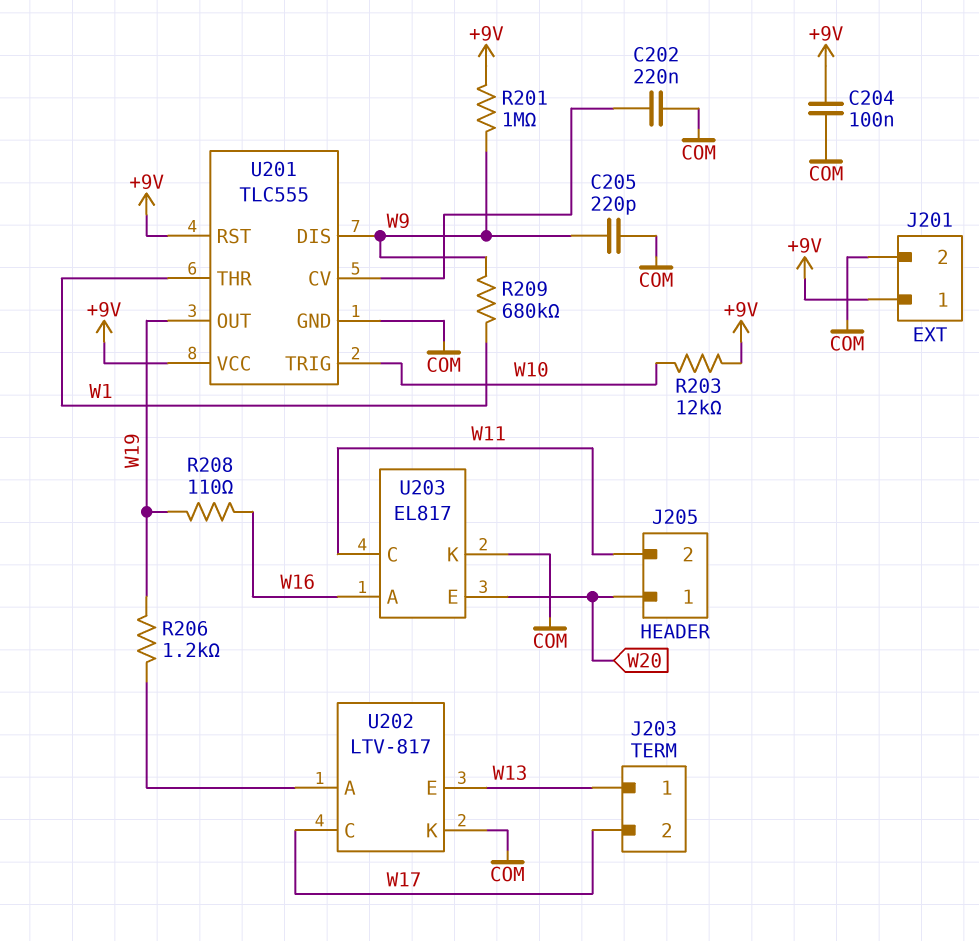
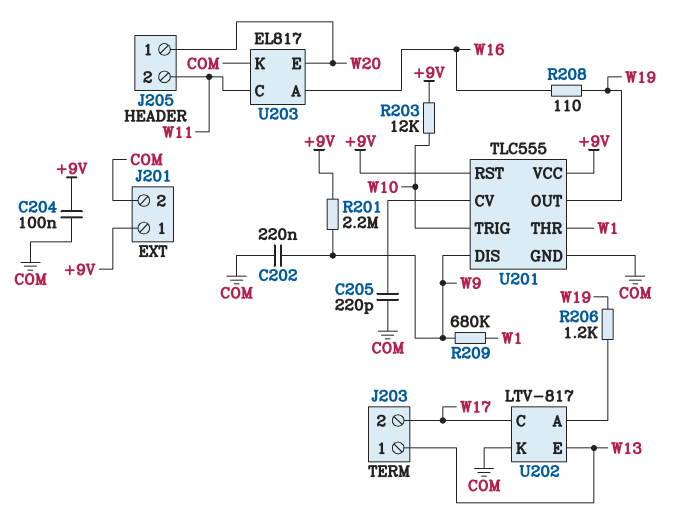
C202: 220nF (COM, U201/CV) -> 220nF (COM, W9)
C205: 220pF (COM, W9) -> 220pF (COM, U201/CV)
R201: 1M (+9V, W9) -> 2.2M (+9V, W9)

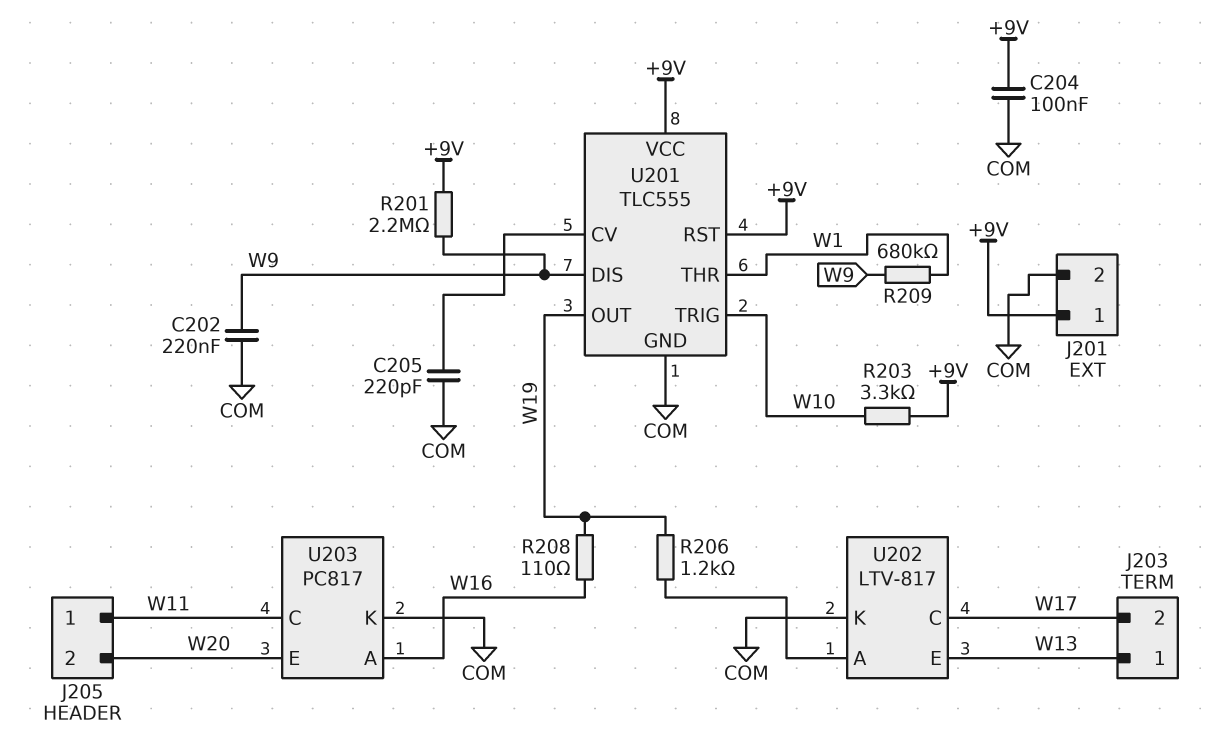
J205 pin 1: W20 -> W11
J205 pin 2: W11 -> W20
R203: 12k (+9V, W10) -> 3.3k (+9V, W10)
U203: EL817 -> PC817

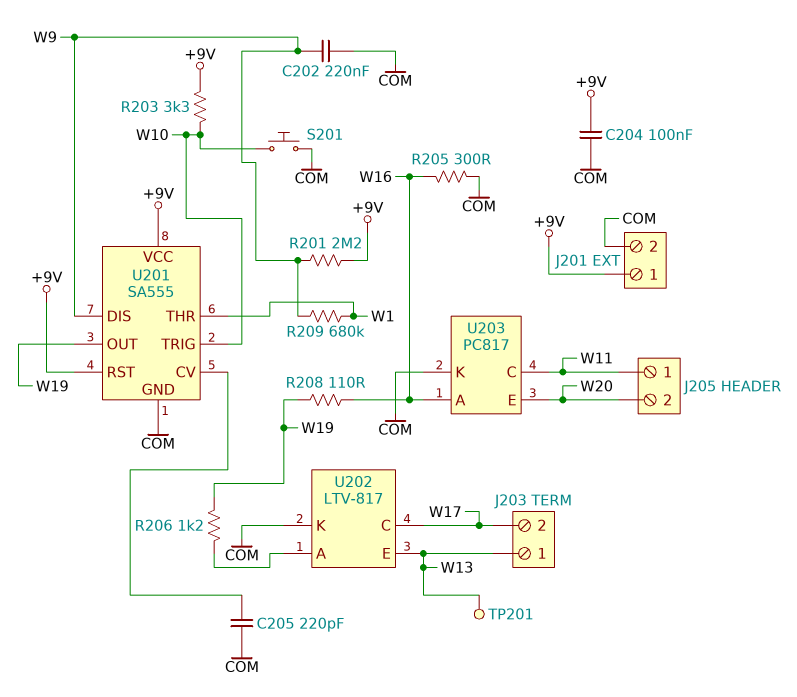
R205: none -> 300 (COM, W16)
S201: none -> button (COM, W10)
TP201: none -> test point (W13)
U201: TLC555 -> SA555

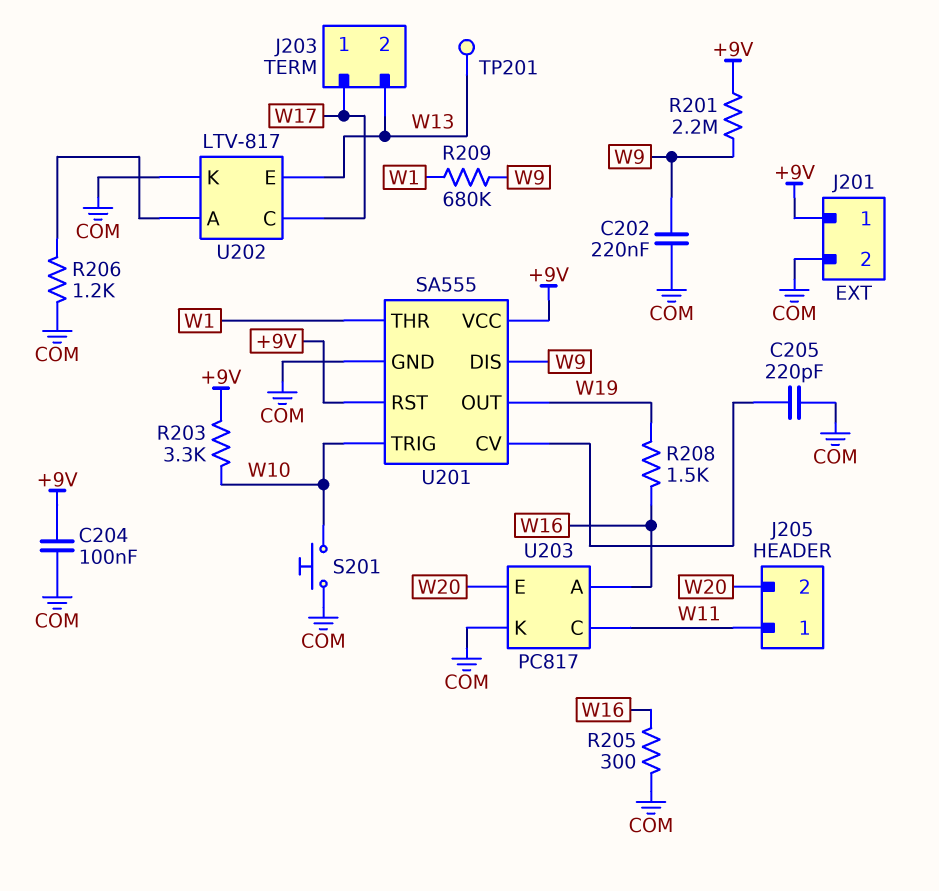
J203 pin 1: W13 -> W17
J203 pin 2: W17 -> W13
R206: 1.2k (U202/A, W19) -> 1.2k (COM, U202/A)
R208: 110 (W16, W19) -> 1.5k (W16, W19)

